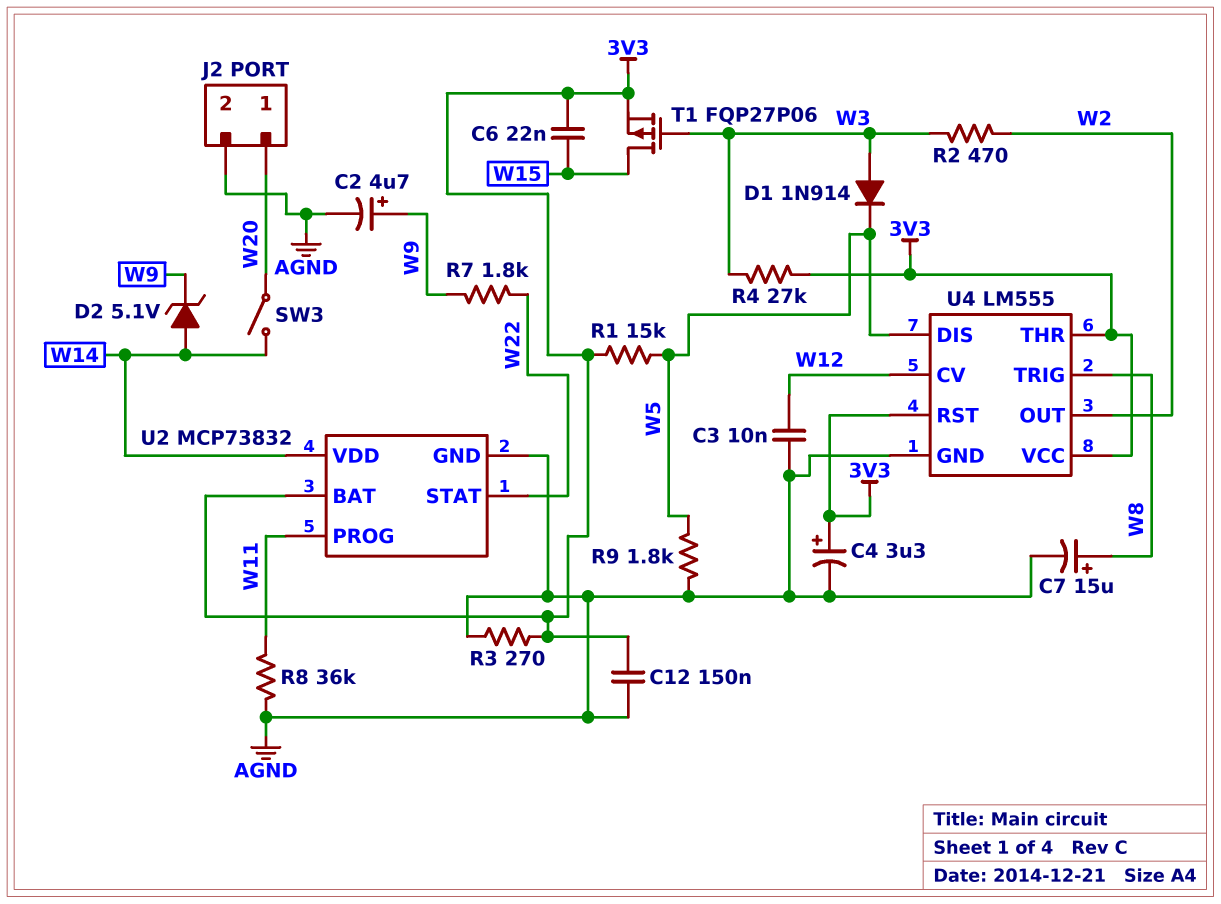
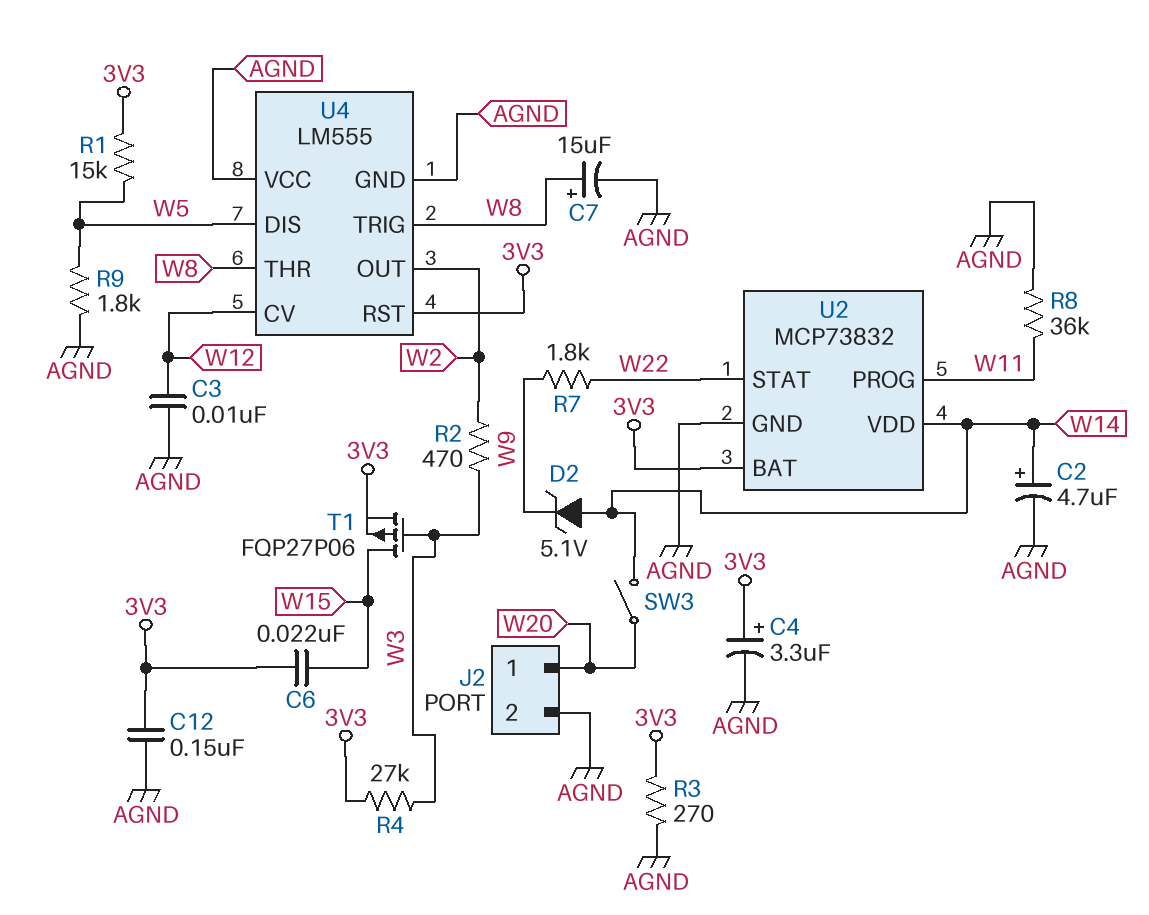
C2: 4.7uF (plus W9, minus AGND) -> 4.7uF (plus W14, minus AGND)
D1: diode 1N914 (A W3, K W5) -> none
U4 pin THR: 3V3 -> W8
U4 pin VCC: 3V3 -> AGND

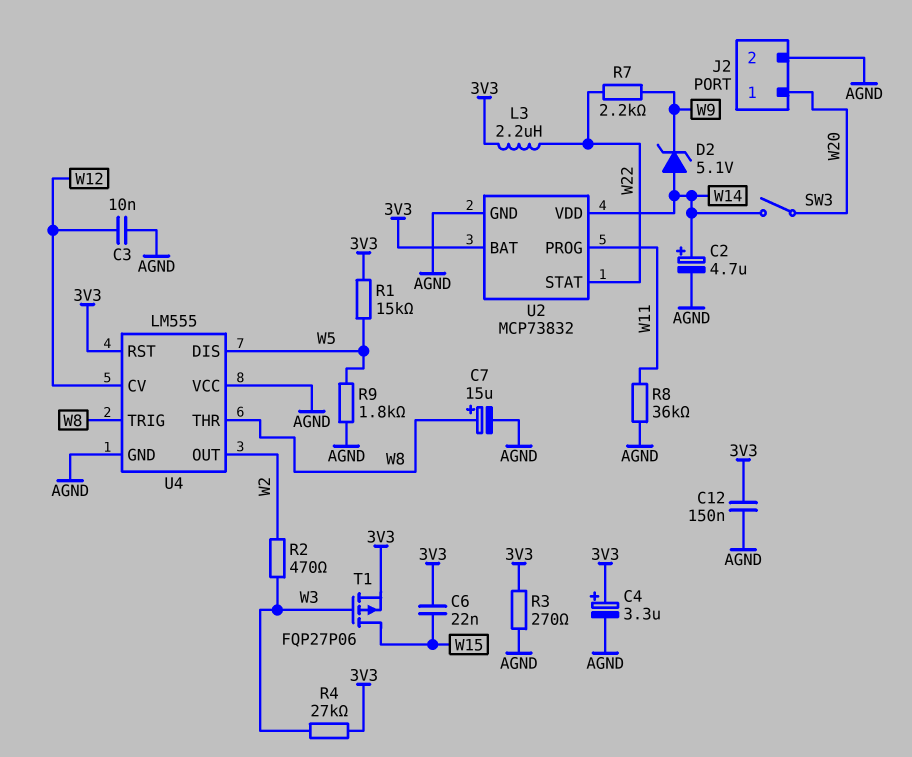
L3: none -> 2.2uH (3V3, W22)
R7: 1.8k (W9, W22) -> 2.2k (W9, W22)

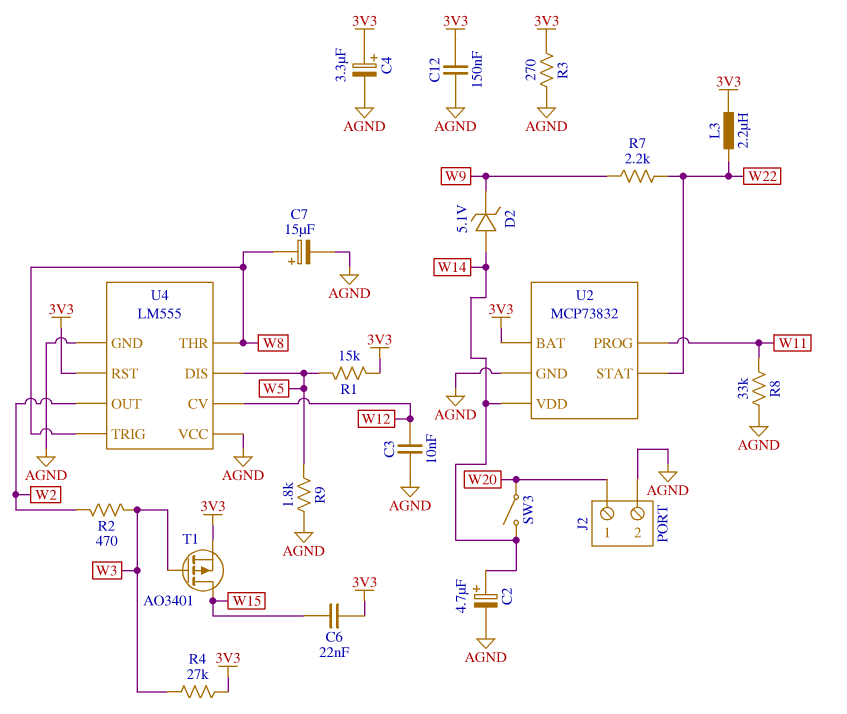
R8: 36k (AGND, W11) -> 33k (AGND, W11)
T1: PMOS FQP27P06 (G W3, D W15, S 3V3) -> PMOS AO3401 (G W3, D W15, S 3V3)

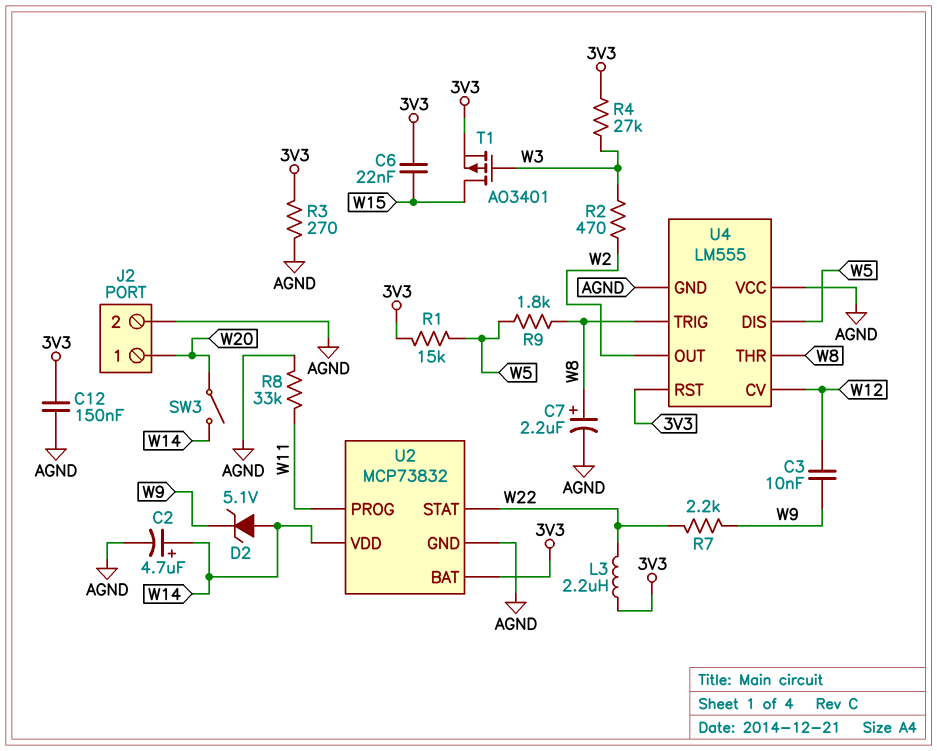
C3: 10nF (AGND, W12) -> 10nF (W9, W12)
C4: 3.3uF (plus 3V3, minus AGND) -> none
C7: 15uF (plus W8, minus AGND) -> 2.2uF (plus W8, minus AGND)
R9: 1.8k (AGND, W5) -> 1.8k (W5, W8)

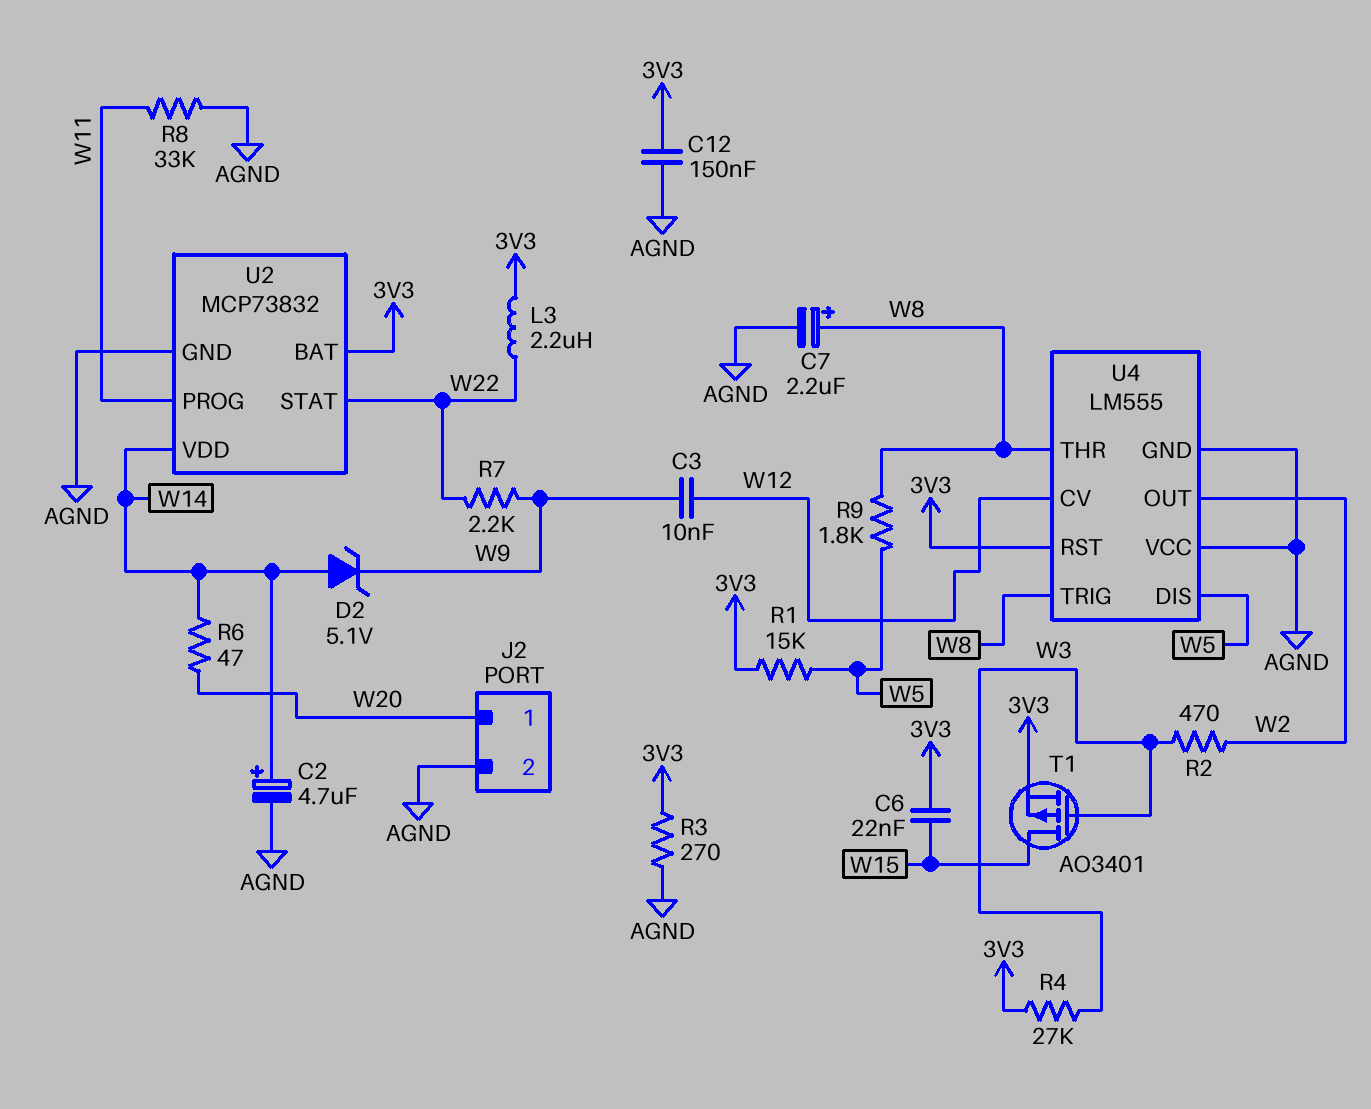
R6: none -> 47 (W14, W20)
SW3: switch (W14, W20) -> none

